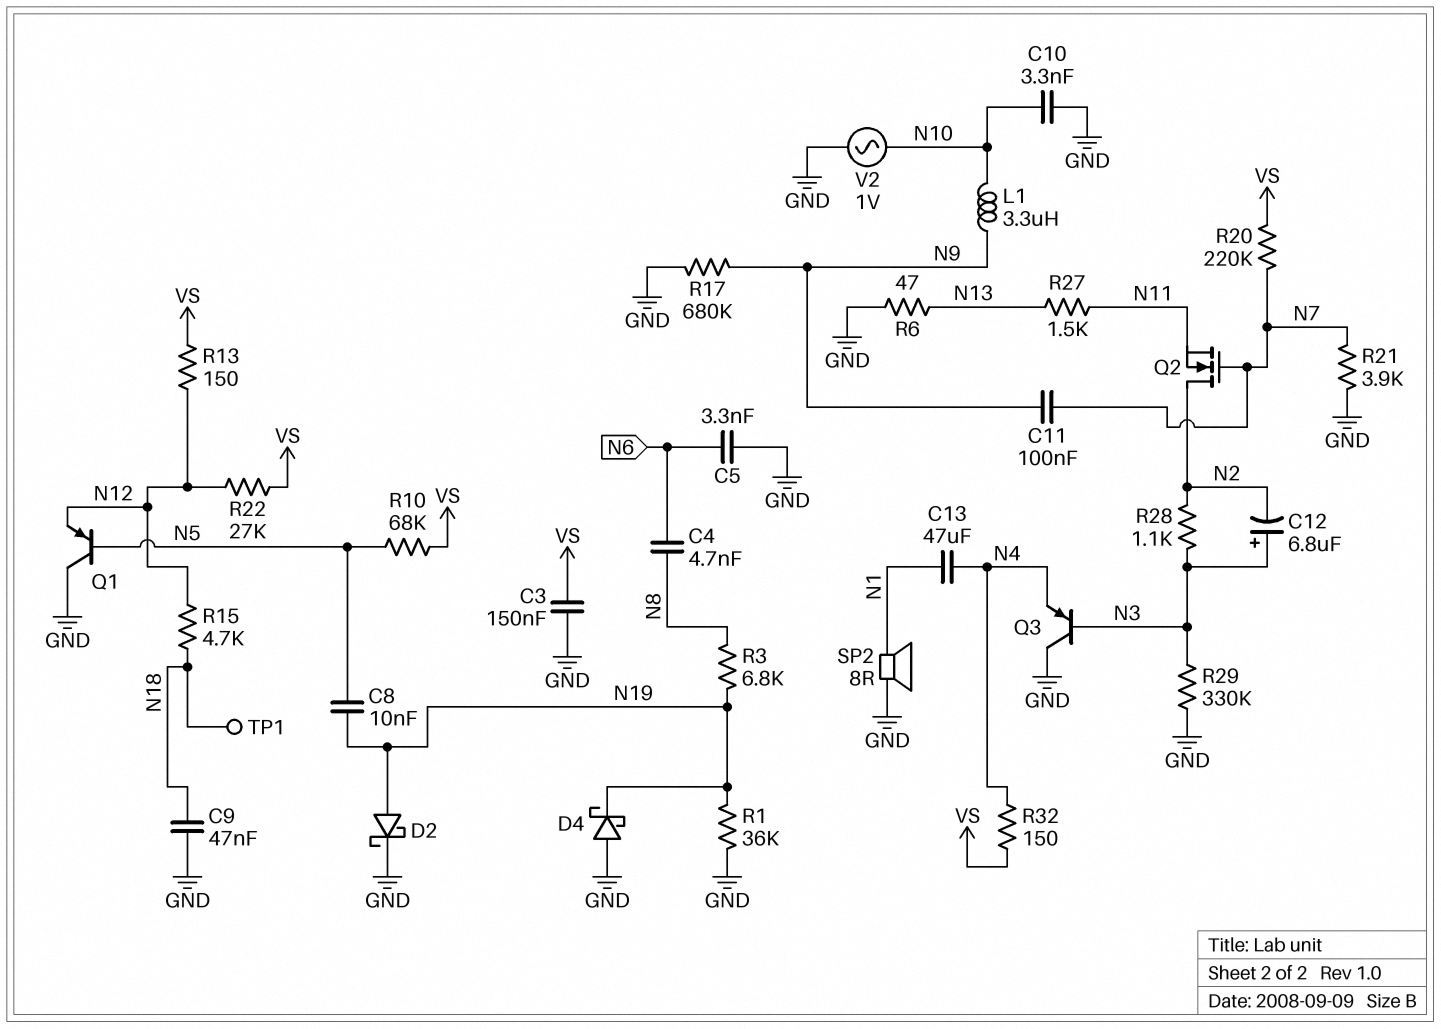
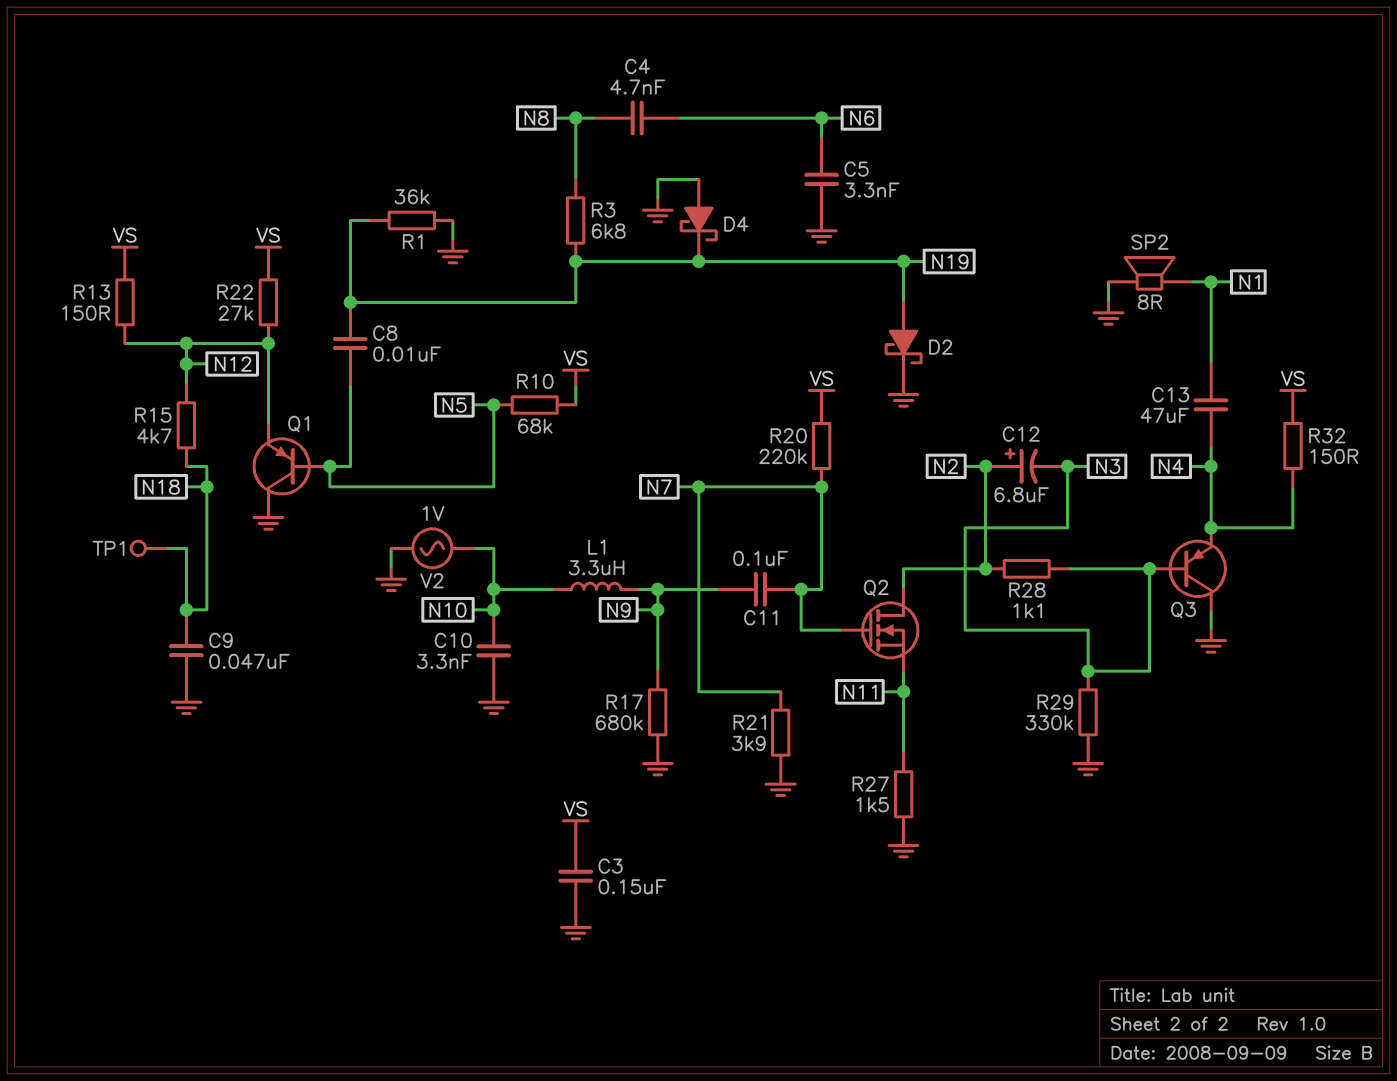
C12: 6.8uF (plus N3, minus N2) -> 6.8uF (plus N2, minus N3)
R6: 47 (GND, N13) -> none
R27: 1.5k (N11, N13) -> 1.5k (GND, N11)

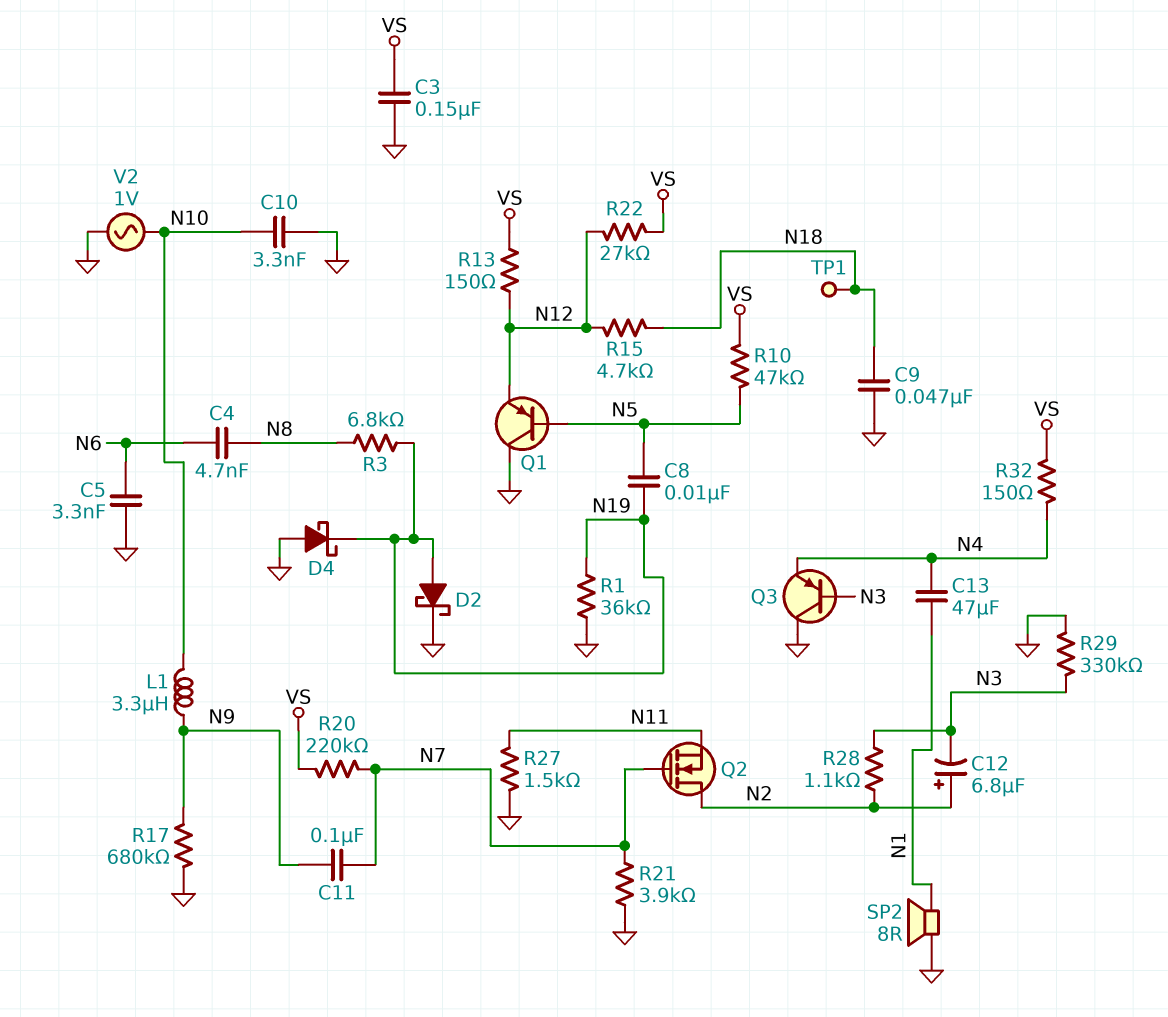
R10: 68k (N5, VS) -> 47k (N5, VS)

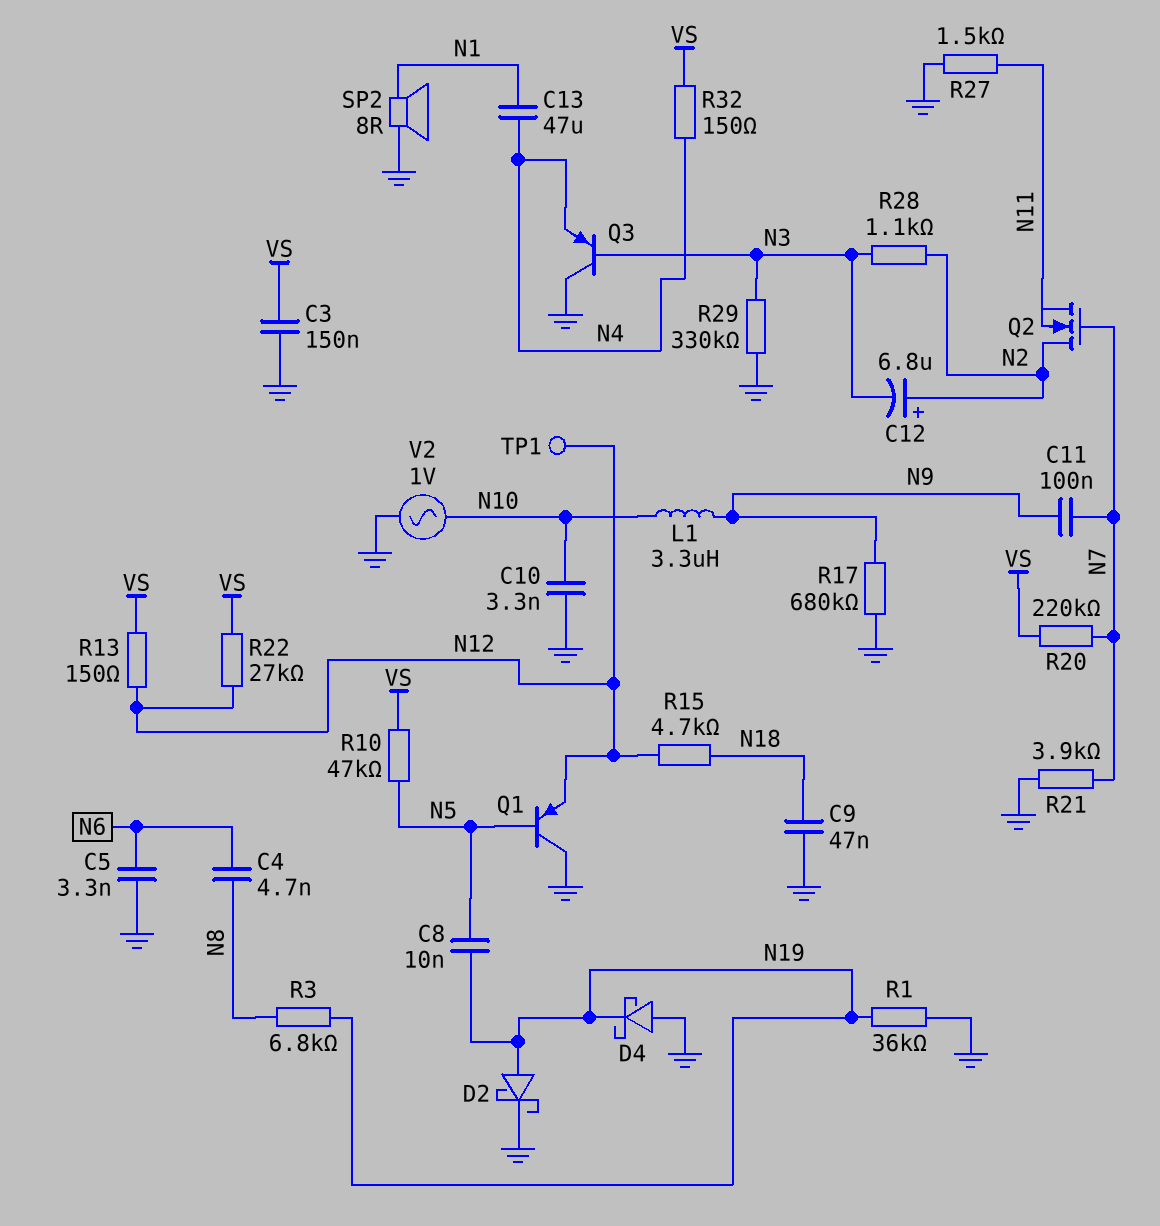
TP1: test point (N18) -> test point (N12)

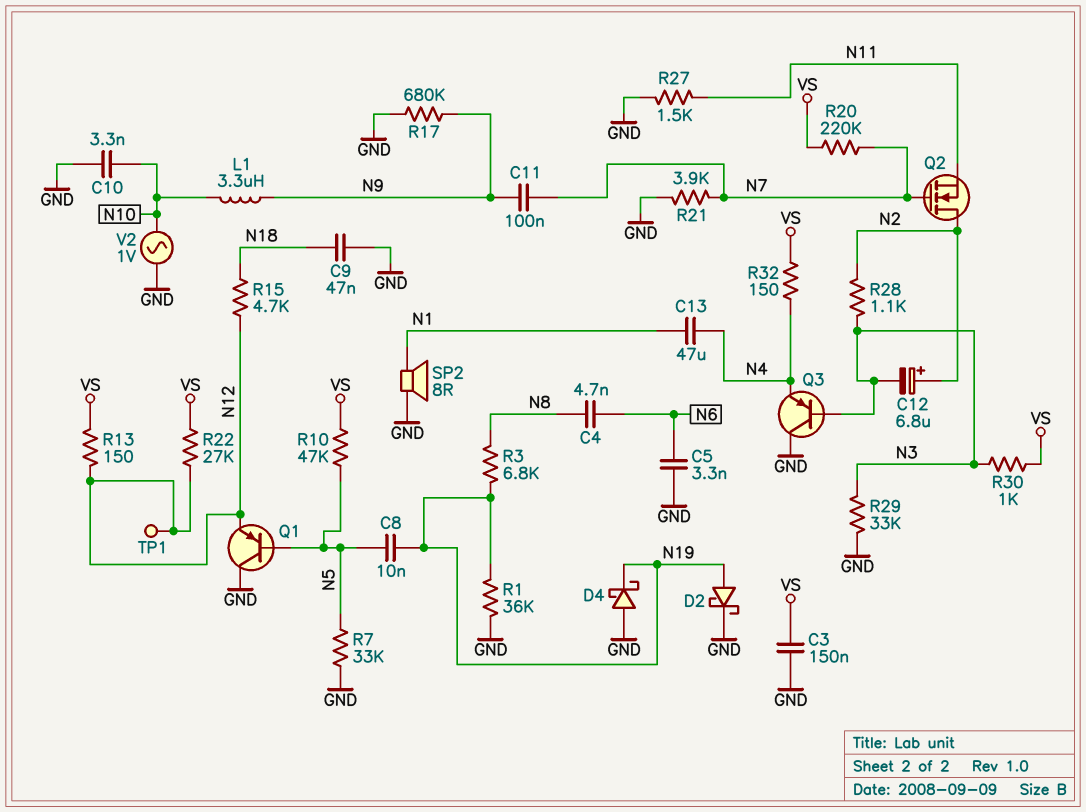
R7: none -> 33k (GND, N5)
R29: 330k (GND, N3) -> 33k (GND, N3)
R30: none -> 1k (N3, VS)

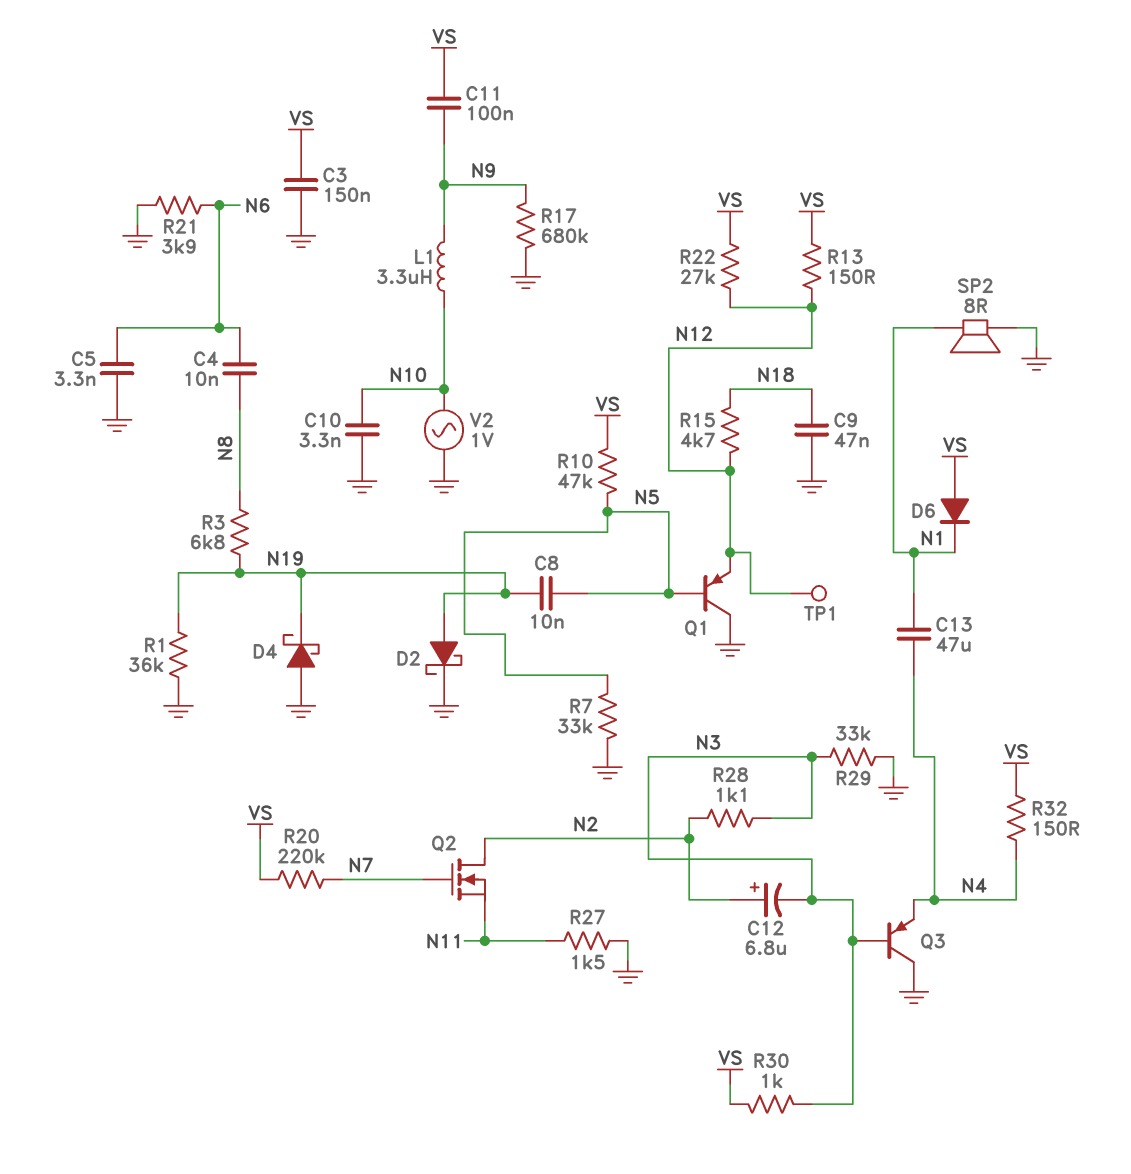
C4: 4.7nF (N6, N8) -> 10nF (N6, N8)
C11: 100nF (N7, N9) -> 100nF (N9, VS)
D6: none -> diode (A VS, K N1)
R21: 3.9k (GND, N7) -> 3.9k (GND, N6)

